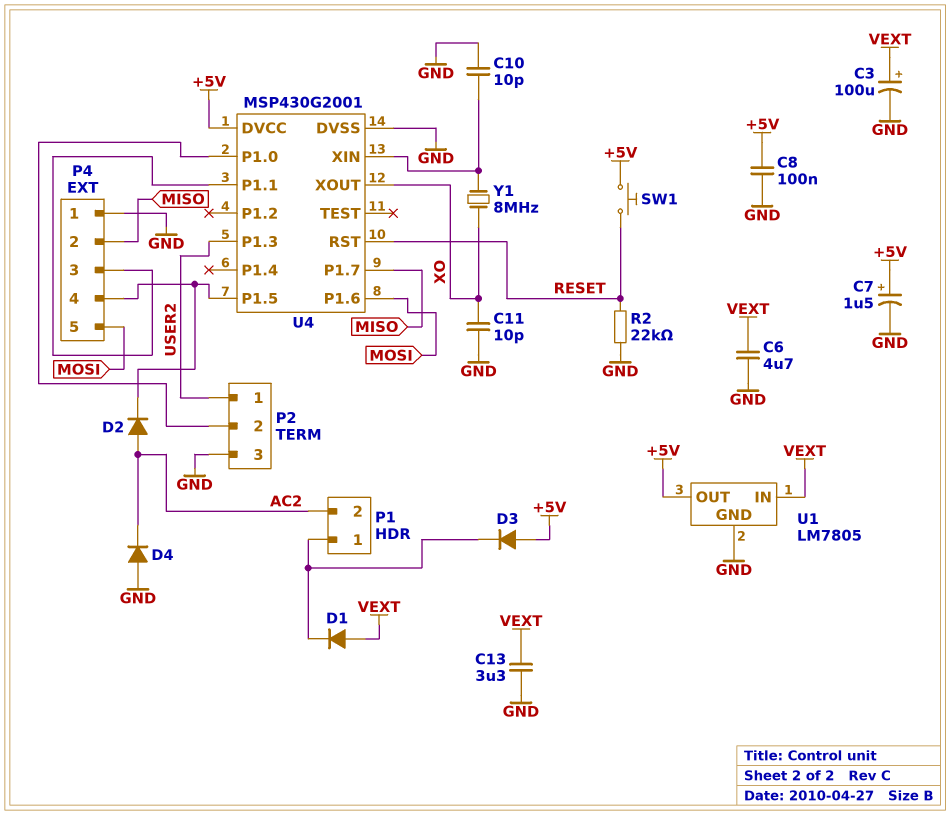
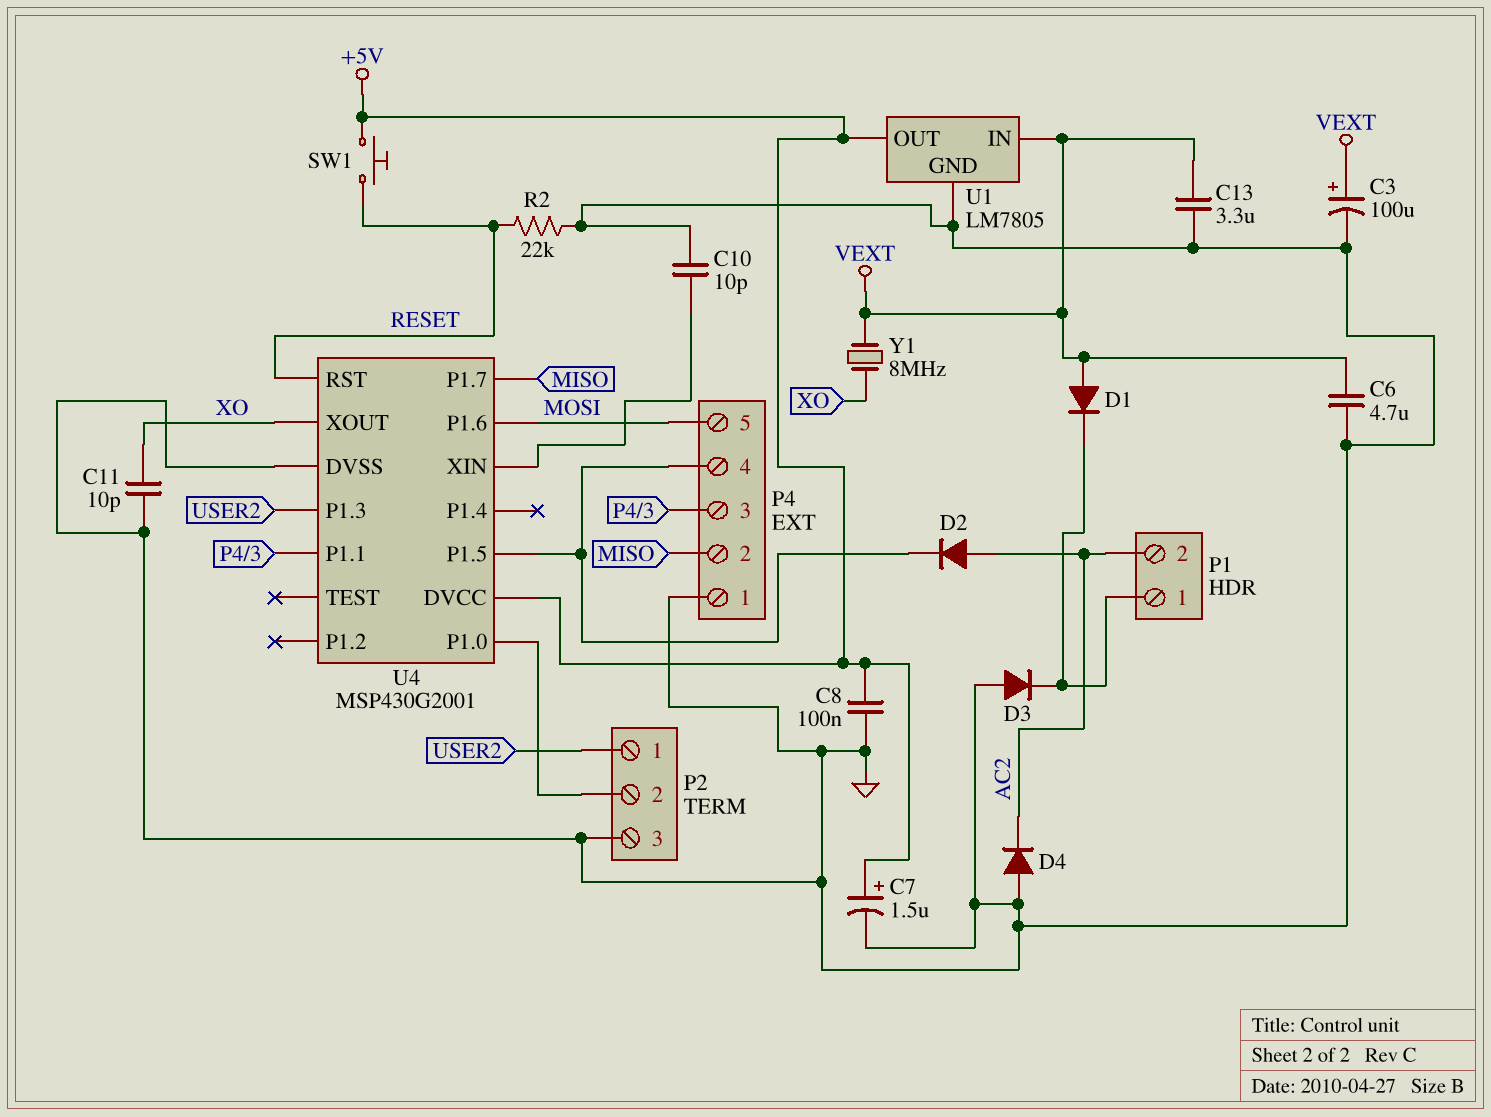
D3: diode (A +5V, K P1/1) -> diode (A GND, K P1/1)
Y1: 8MHz (U4/XIN, XO) -> 8MHz (VEXT, XO)

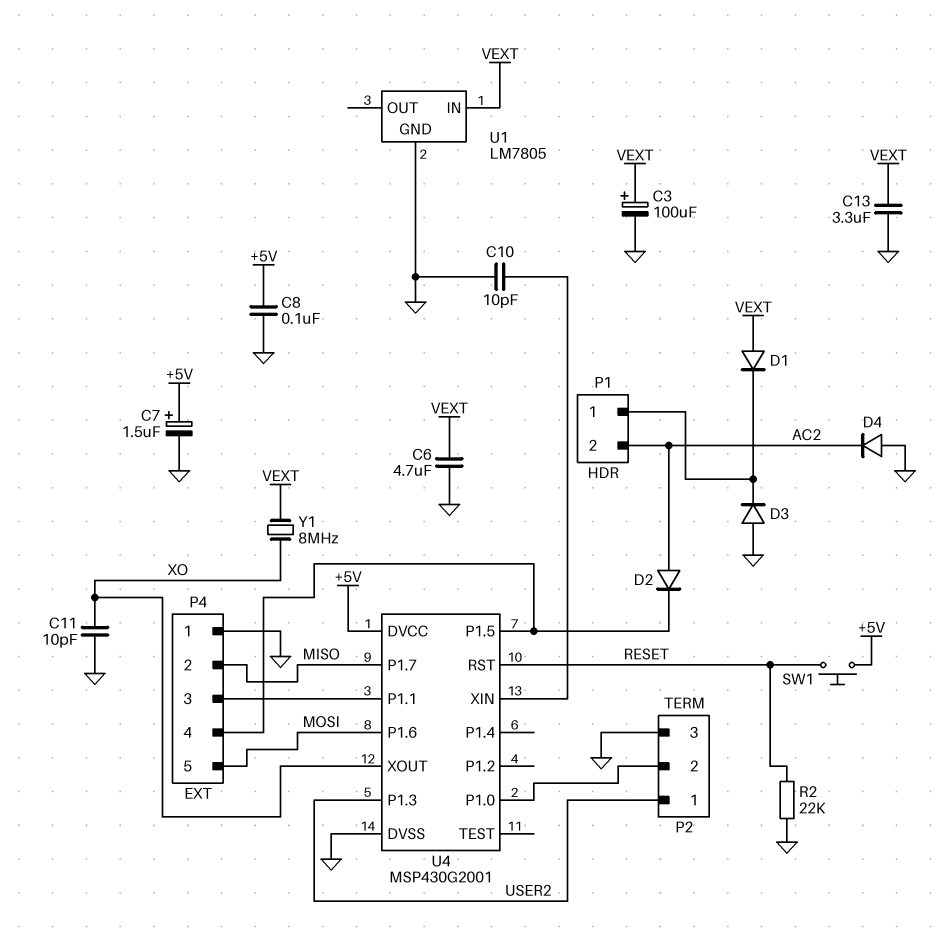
U1 pin OUT: +5V -> none

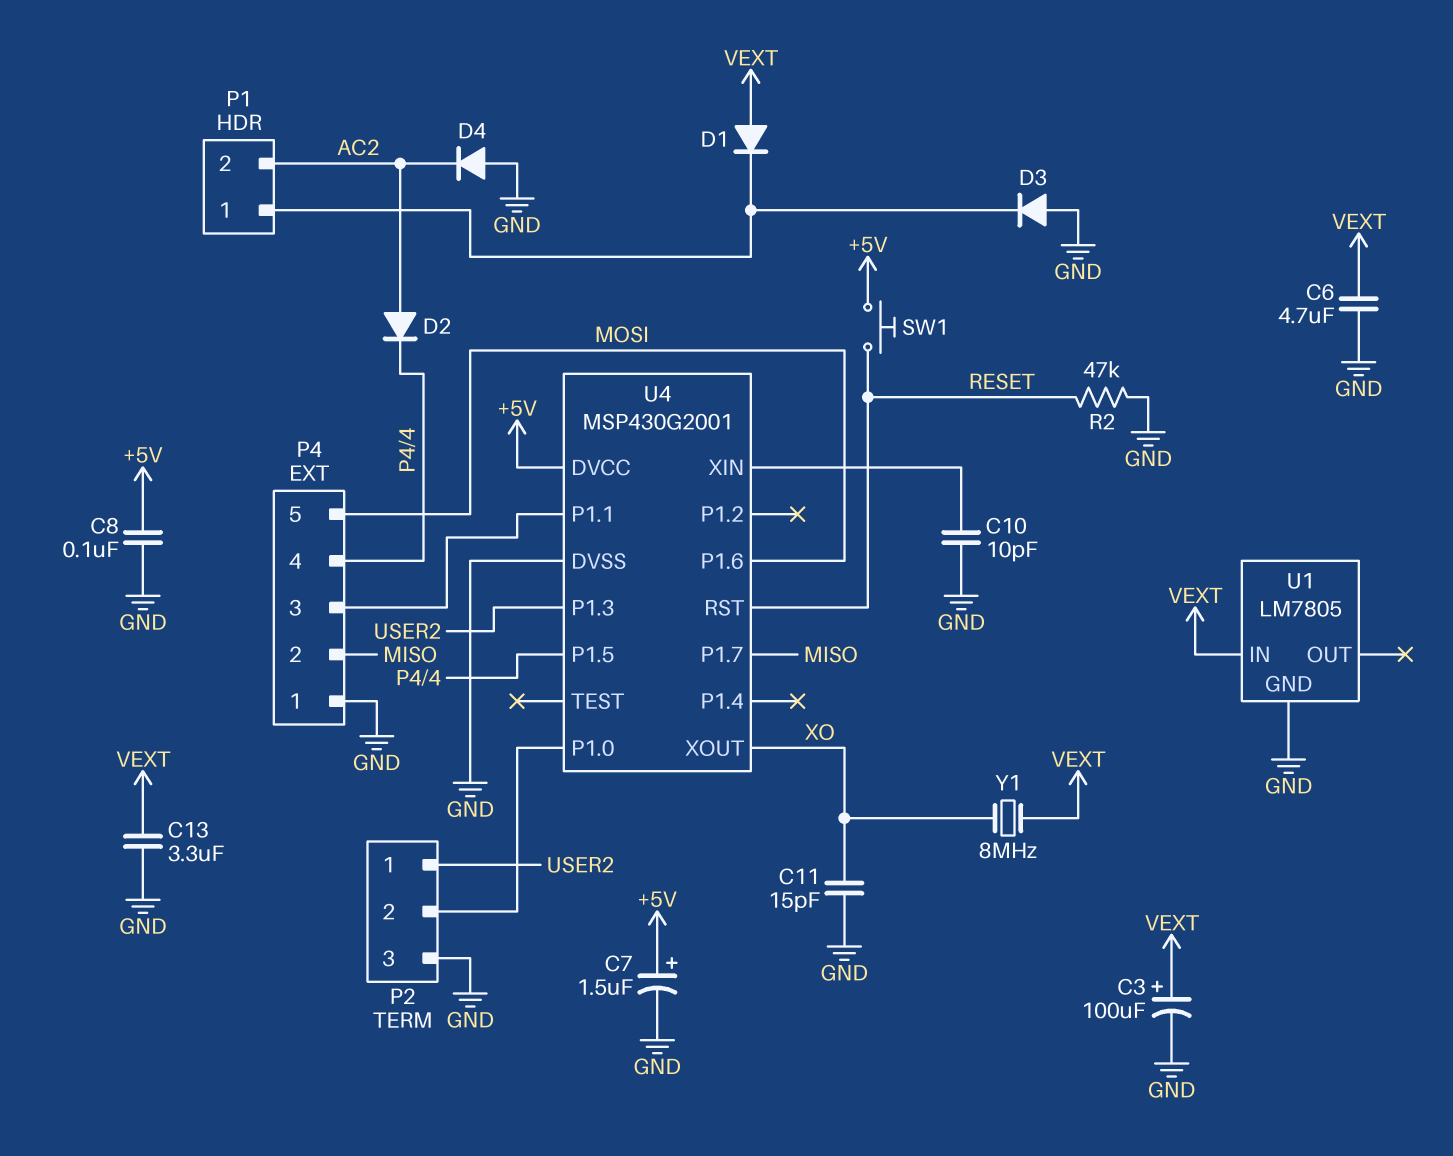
C11: 10pF (GND, XO) -> 15pF (GND, XO)
R2: 22k (GND, RESET) -> 47k (GND, RESET)

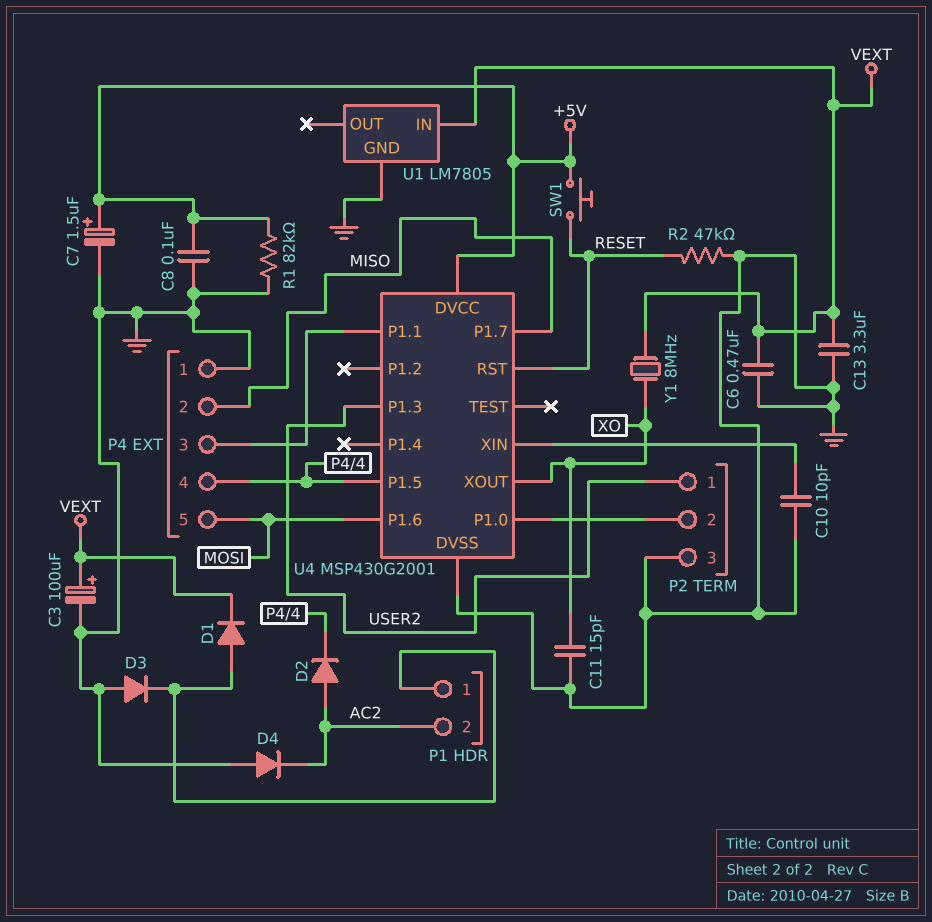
C6: 4.7uF (GND, VEXT) -> 470nF (GND, VEXT)
D1: diode (A VEXT, K P1/1) -> diode (A P1/1, K VEXT)
R1: none -> 82k (+5V, GND)

